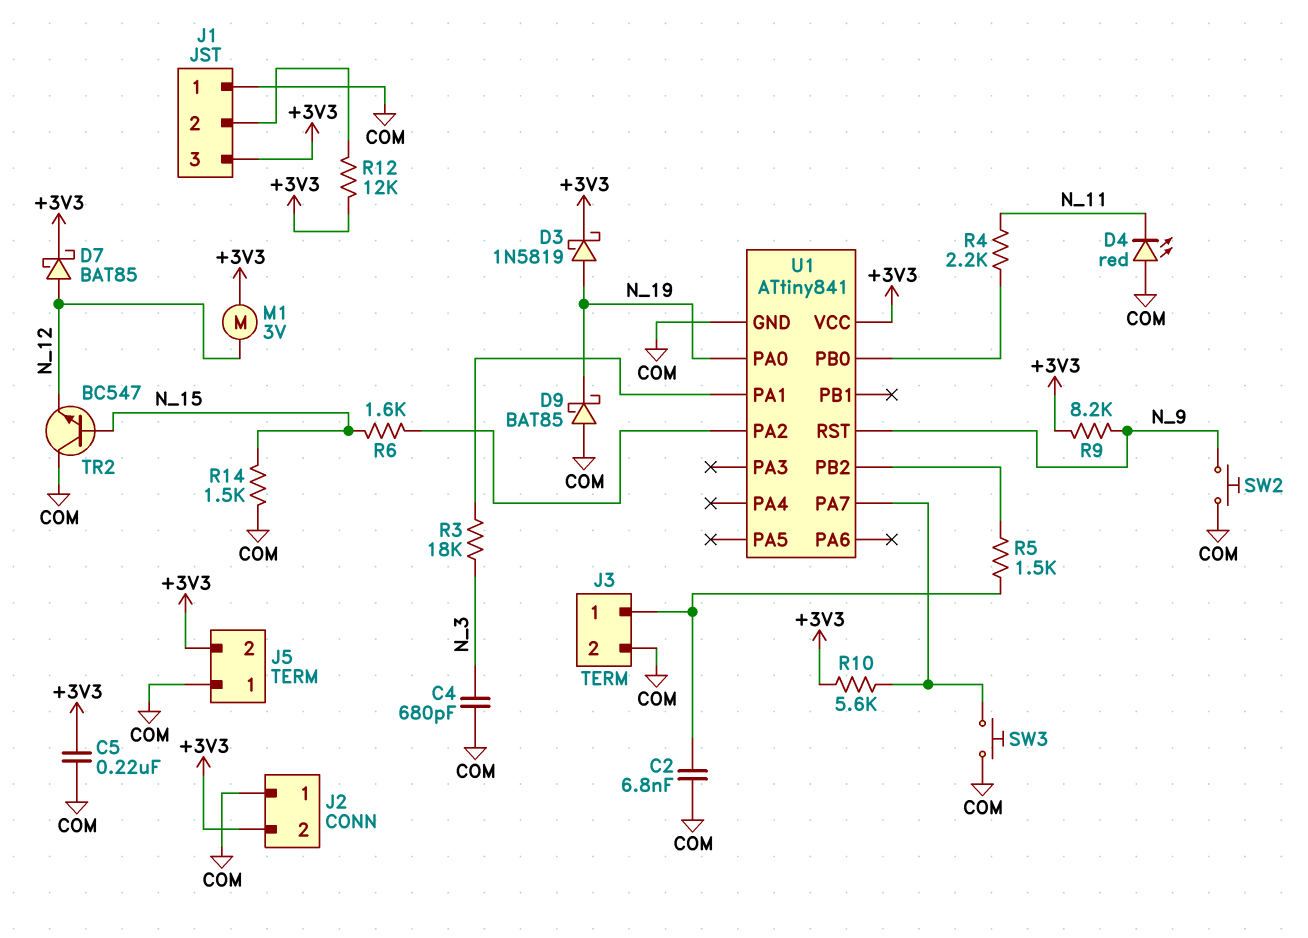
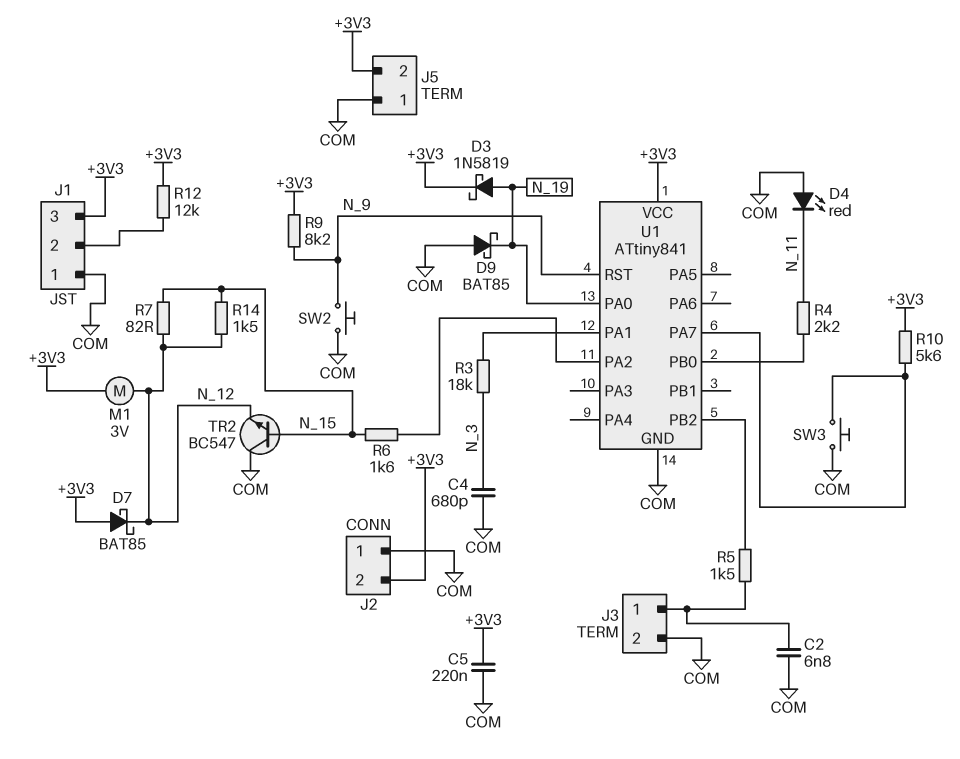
D7: schottky BAT85 (A N_12, K +3V3) -> schottky BAT85 (A +3V3, K N_12)
R7: none -> 82 (N_12, N_15)
R14: 1.5k (COM, N_15) -> 1.5k (N_12, N_15)

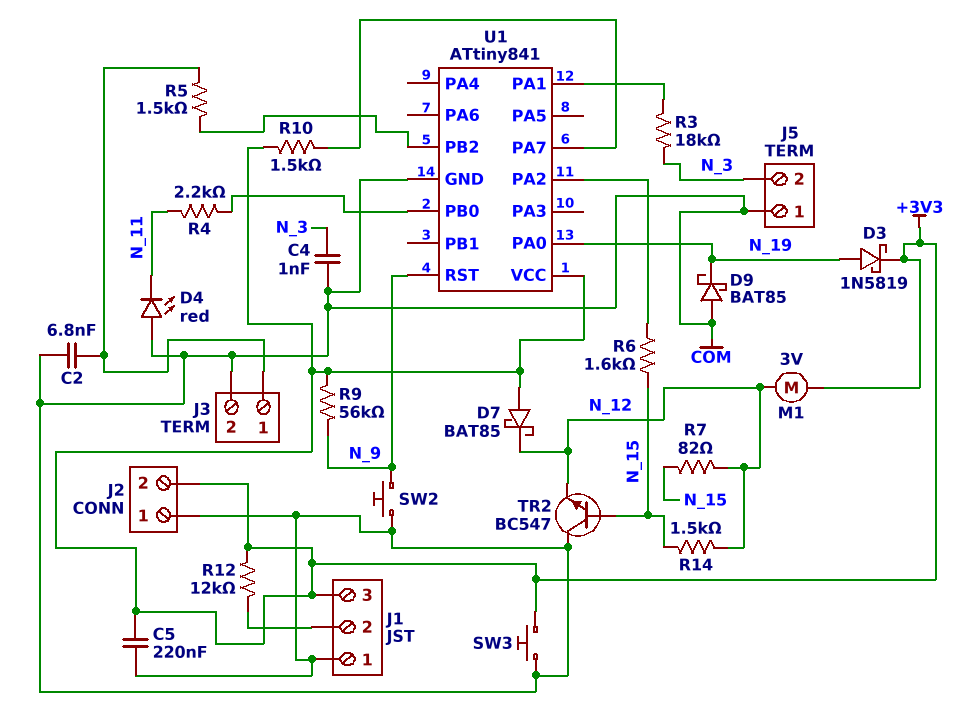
C4: 680pF (COM, N_3) -> 1nF (COM, N_3)
J5 pin 2: +3V3 -> N_3
R9: 8.2k (+3V3, N_9) -> 56k (+3V3, N_9)
R10: 5.6k (+3V3, U1/PA7) -> 1.5k (+3V3, U1/PA7)
SW3: button (COM, U1/PA7) -> button (+3V3, COM)

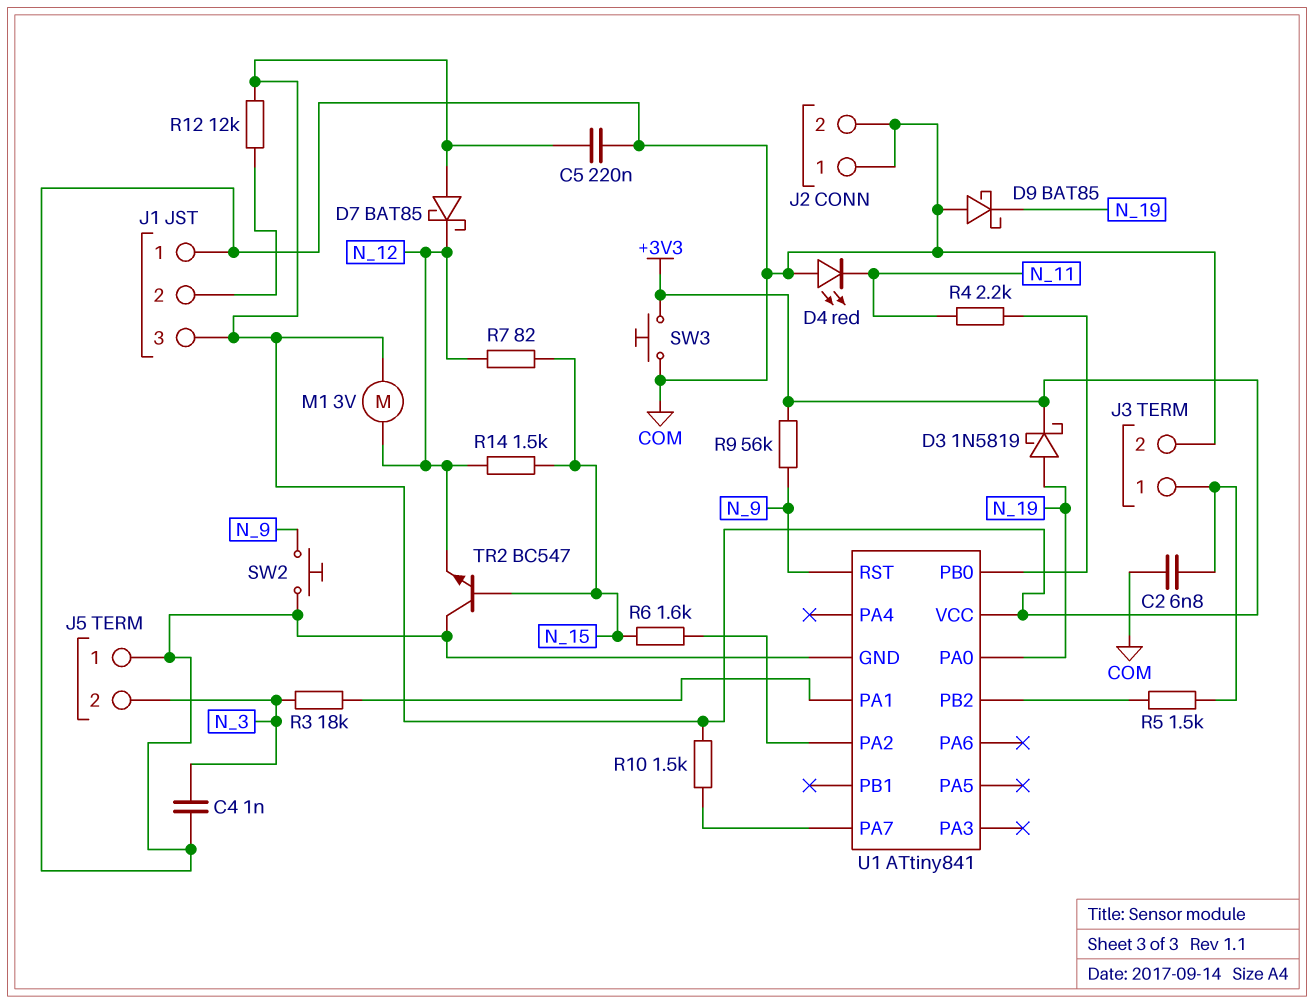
J2 pin 2: +3V3 -> COM

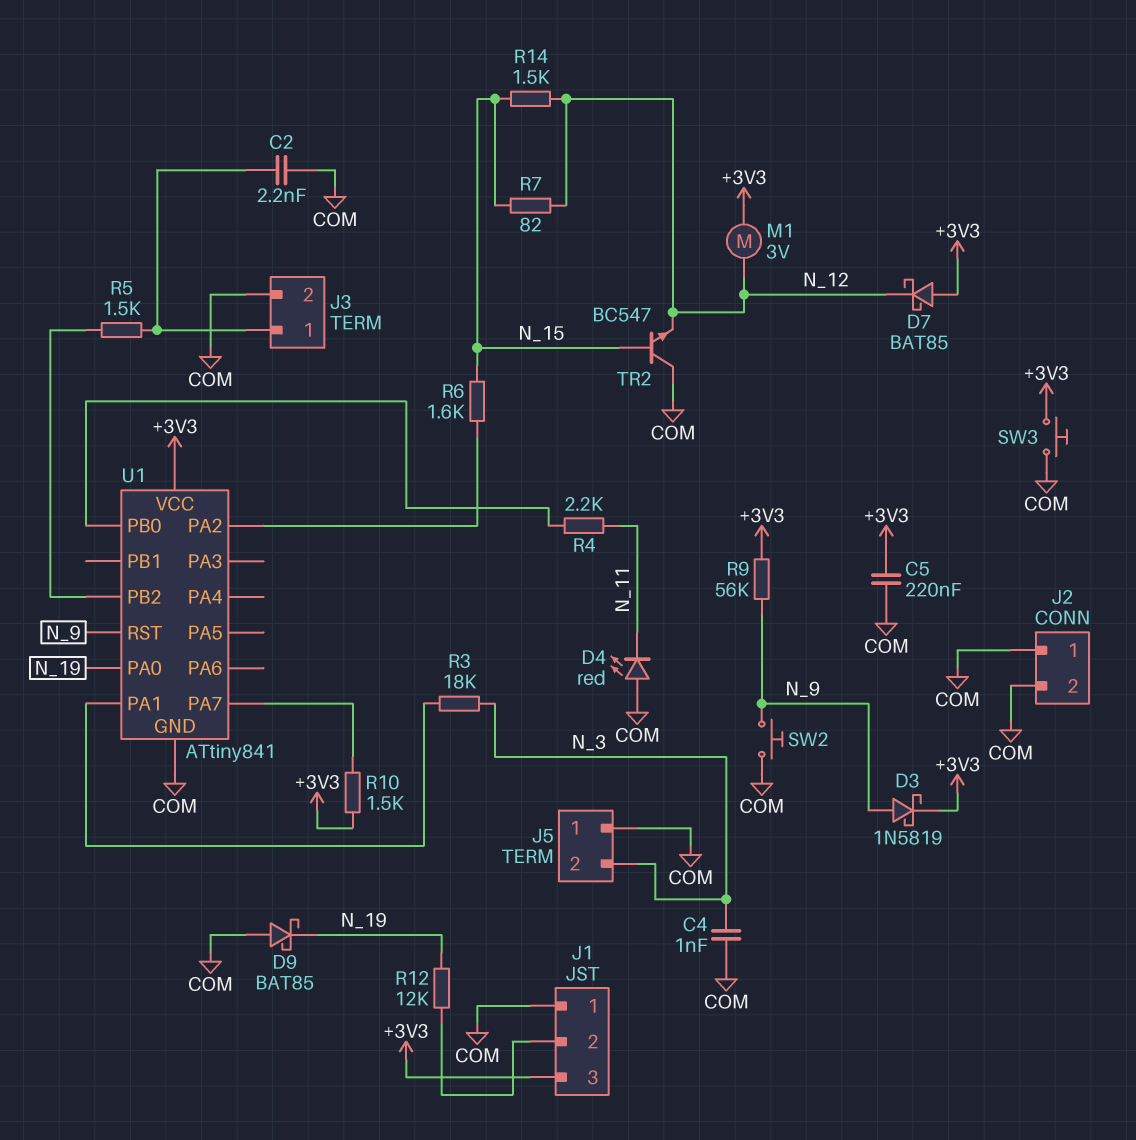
C2: 6.8nF (COM, J3/1) -> 2.2nF (COM, J3/1)
D3: schottky 1N5819 (A N_19, K +3V3) -> schottky 1N5819 (A N_9, K +3V3)
R12: 12k (+3V3, J1/2) -> 12k (J1/2, N_19)

